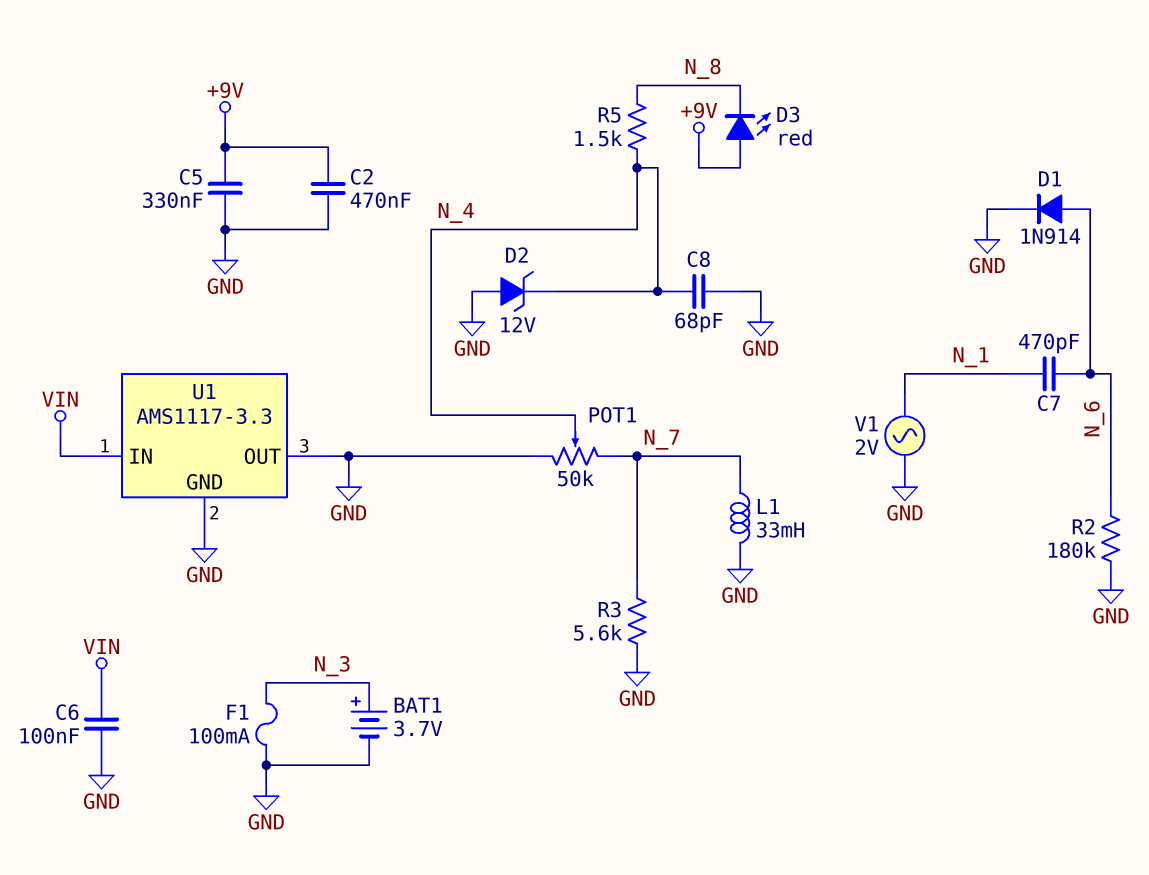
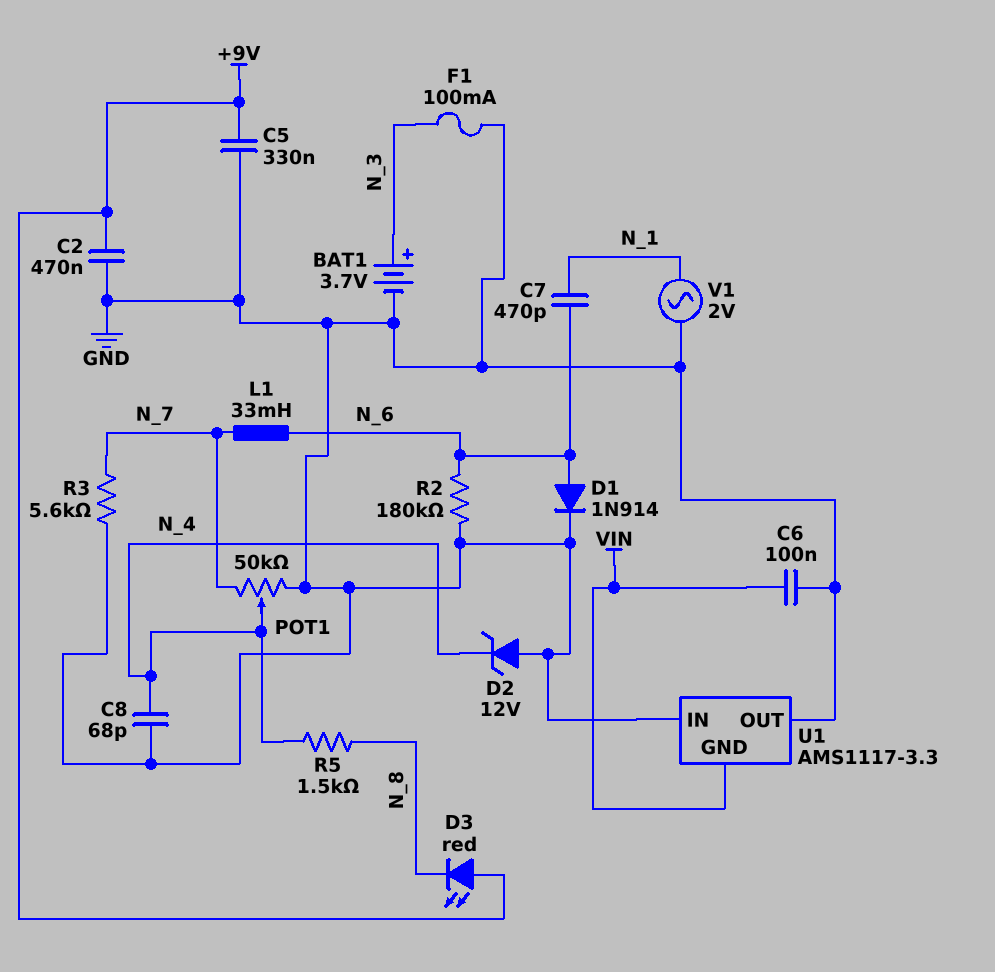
L1: 33mH (GND, N_7) -> 33mH (N_6, N_7)
U1 pin GND: GND -> VIN
U1 pin IN: VIN -> GND

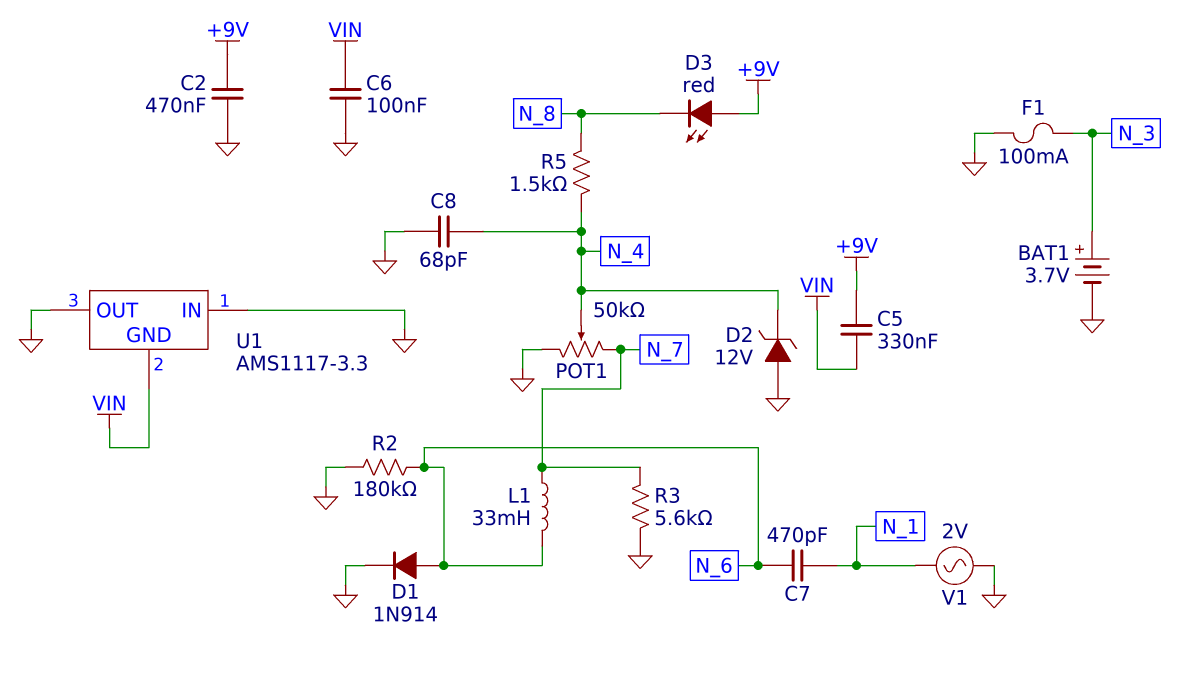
C5: 330nF (+9V, GND) -> 330nF (+9V, VIN)

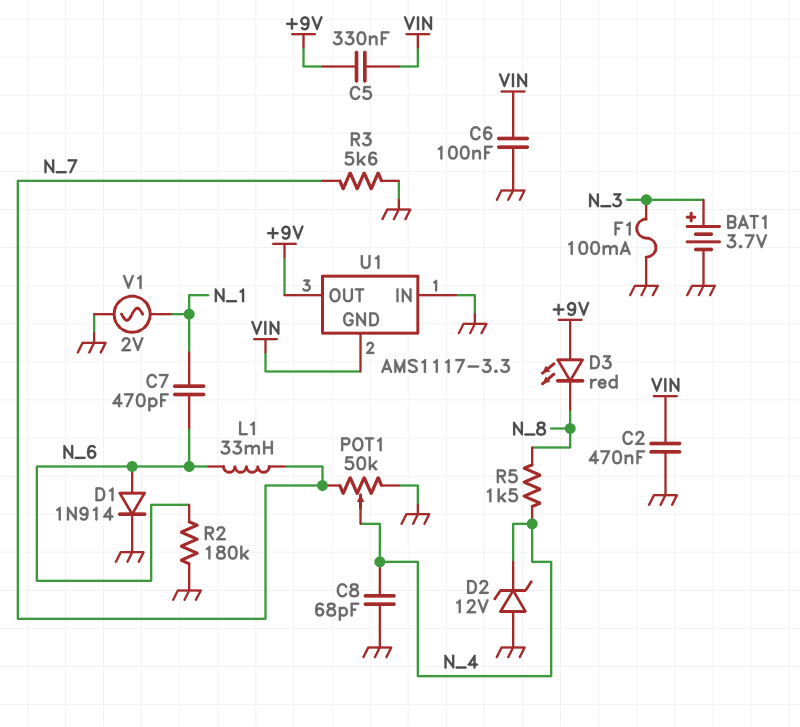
C2: 470nF (+9V, GND) -> 470nF (GND, VIN)
U1 pin OUT: GND -> +9V

